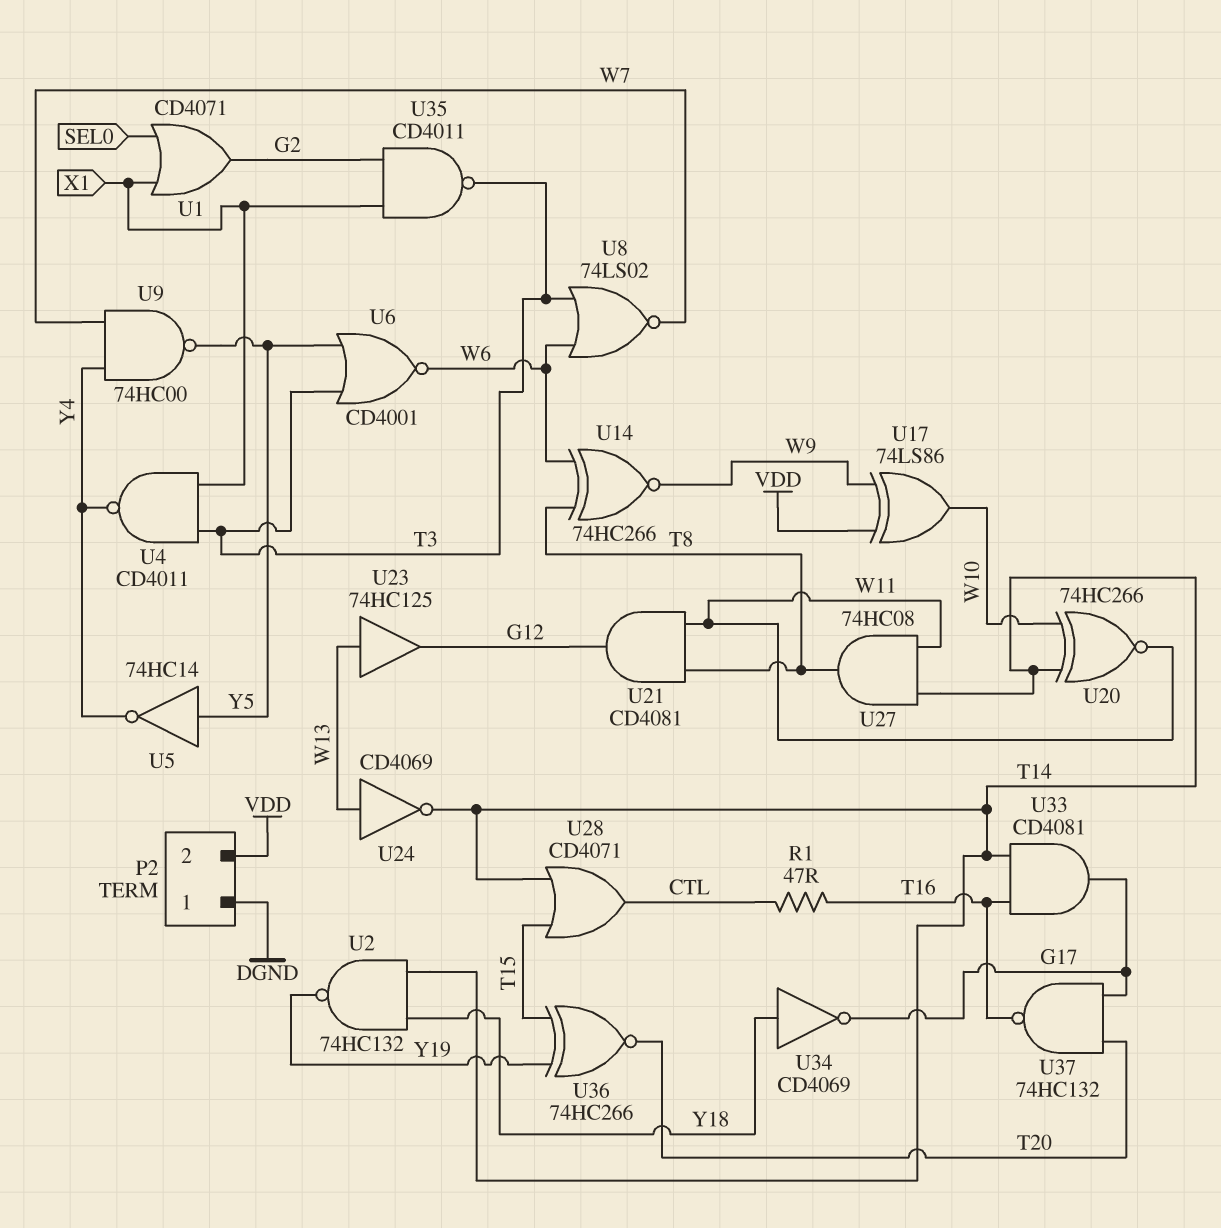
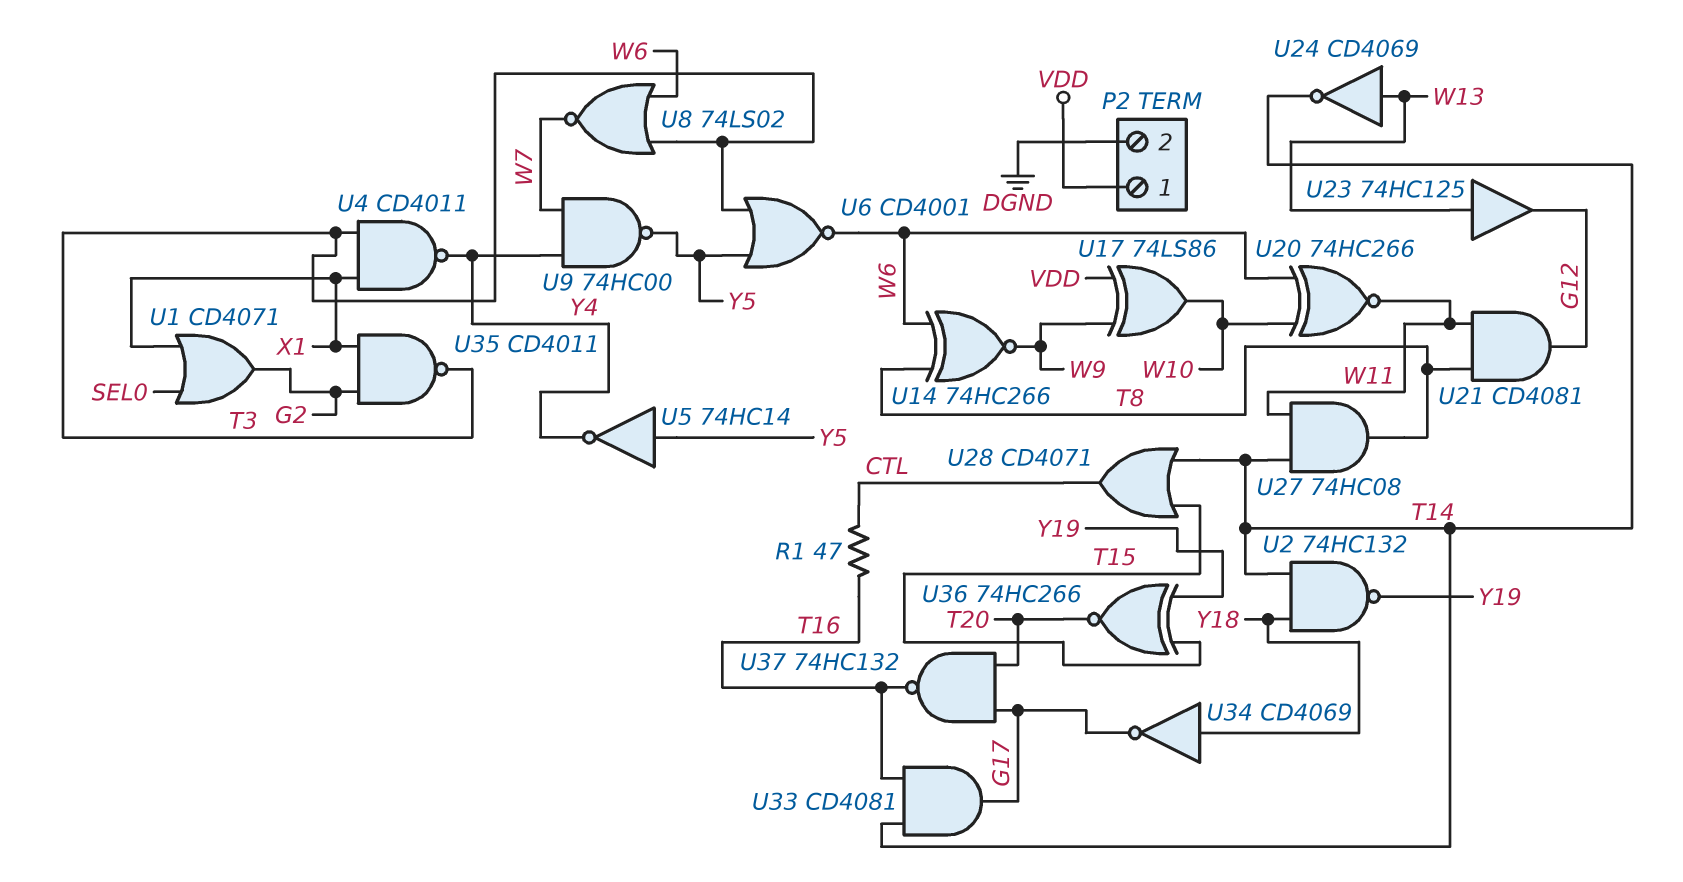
P2 pin 1: DGND -> VDD
P2 pin 2: VDD -> DGND
U20: XNOR 74HC266 (in T14, in W10, out W11) -> XNOR 74HC266 (in W6, in W10, out W11)

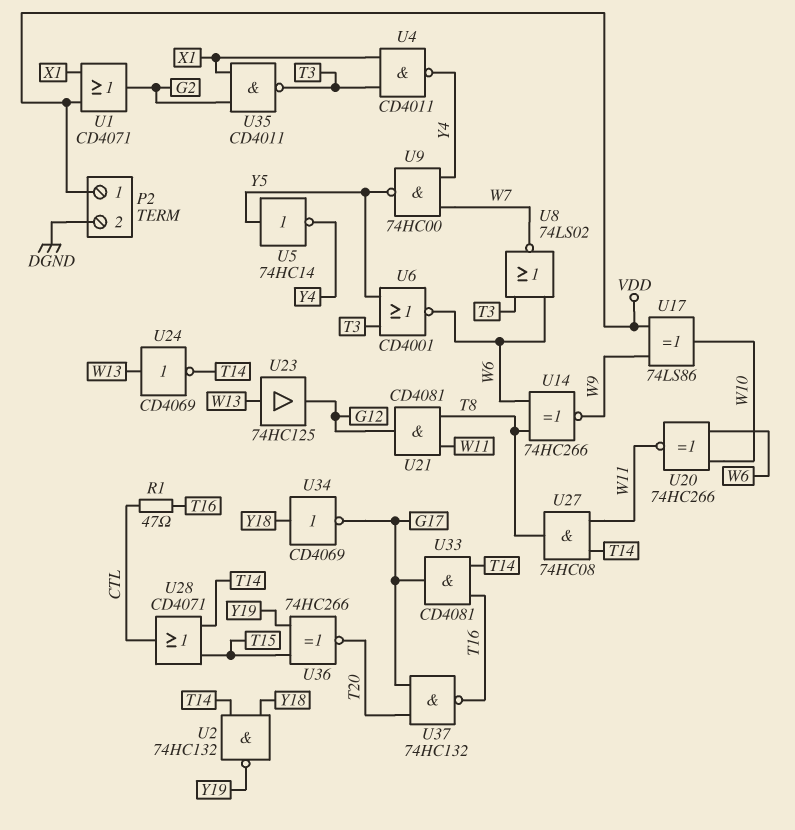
U1: OR CD4071 (in SEL0, in X1, out G2) -> OR CD4071 (in VDD, in X1, out G2)

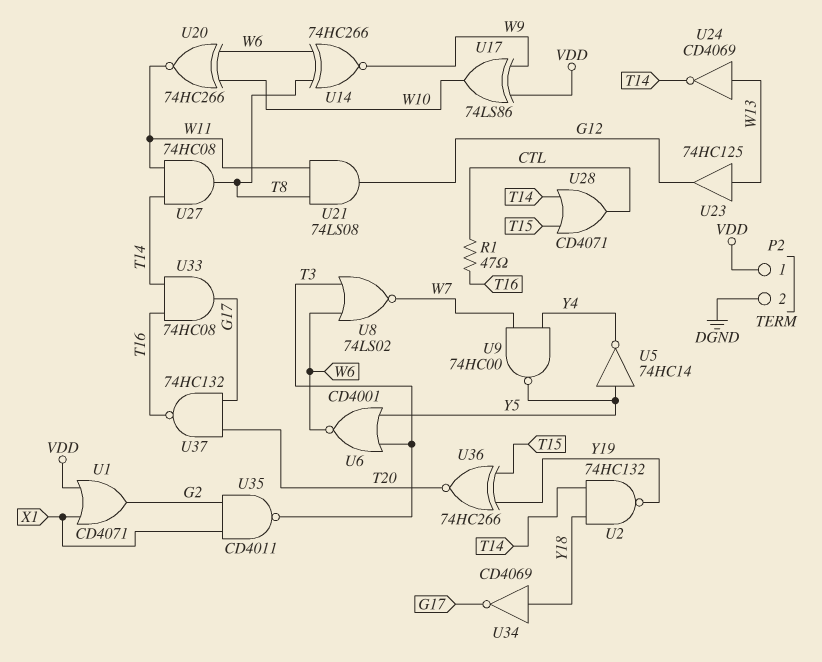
U4: NAND CD4011 (in T3, in X1, out Y4) -> none
U21: AND CD4081 (in T8, in W11, out G12) -> AND 74LS08 (in T8, in W11, out G12)
U33: AND CD4081 (in T14, in T16, out G17) -> AND 74HC08 (in T14, in T16, out G17)

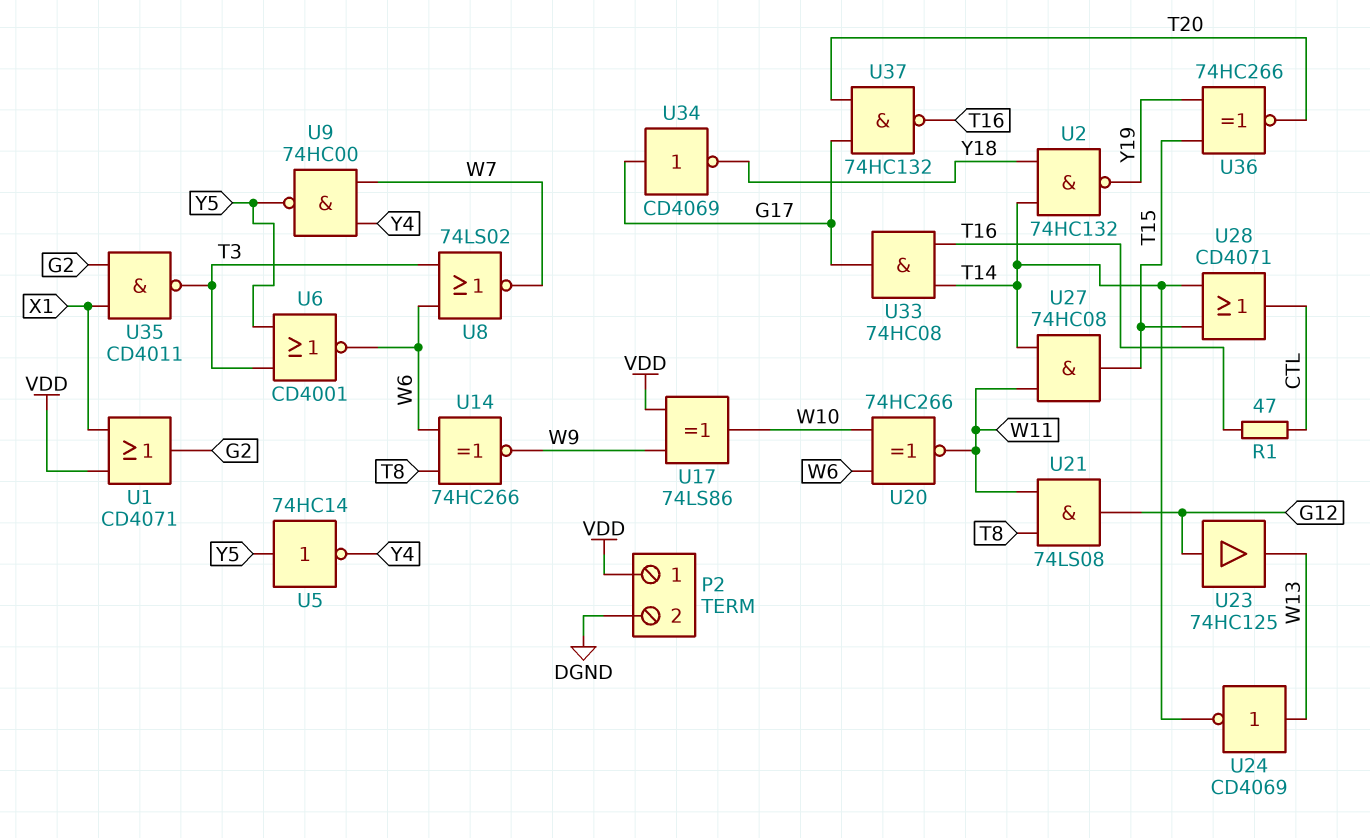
U23: buffer 74HC125 (in W13, out G12) -> buffer 74HC125 (in G12, out W13)
U27: AND 74HC08 (in T14, in W11, out T8) -> AND 74HC08 (in T14, in W11, out T15)
U34: NOT CD4069 (in Y18, out G17) -> NOT CD4069 (in G17, out Y18)

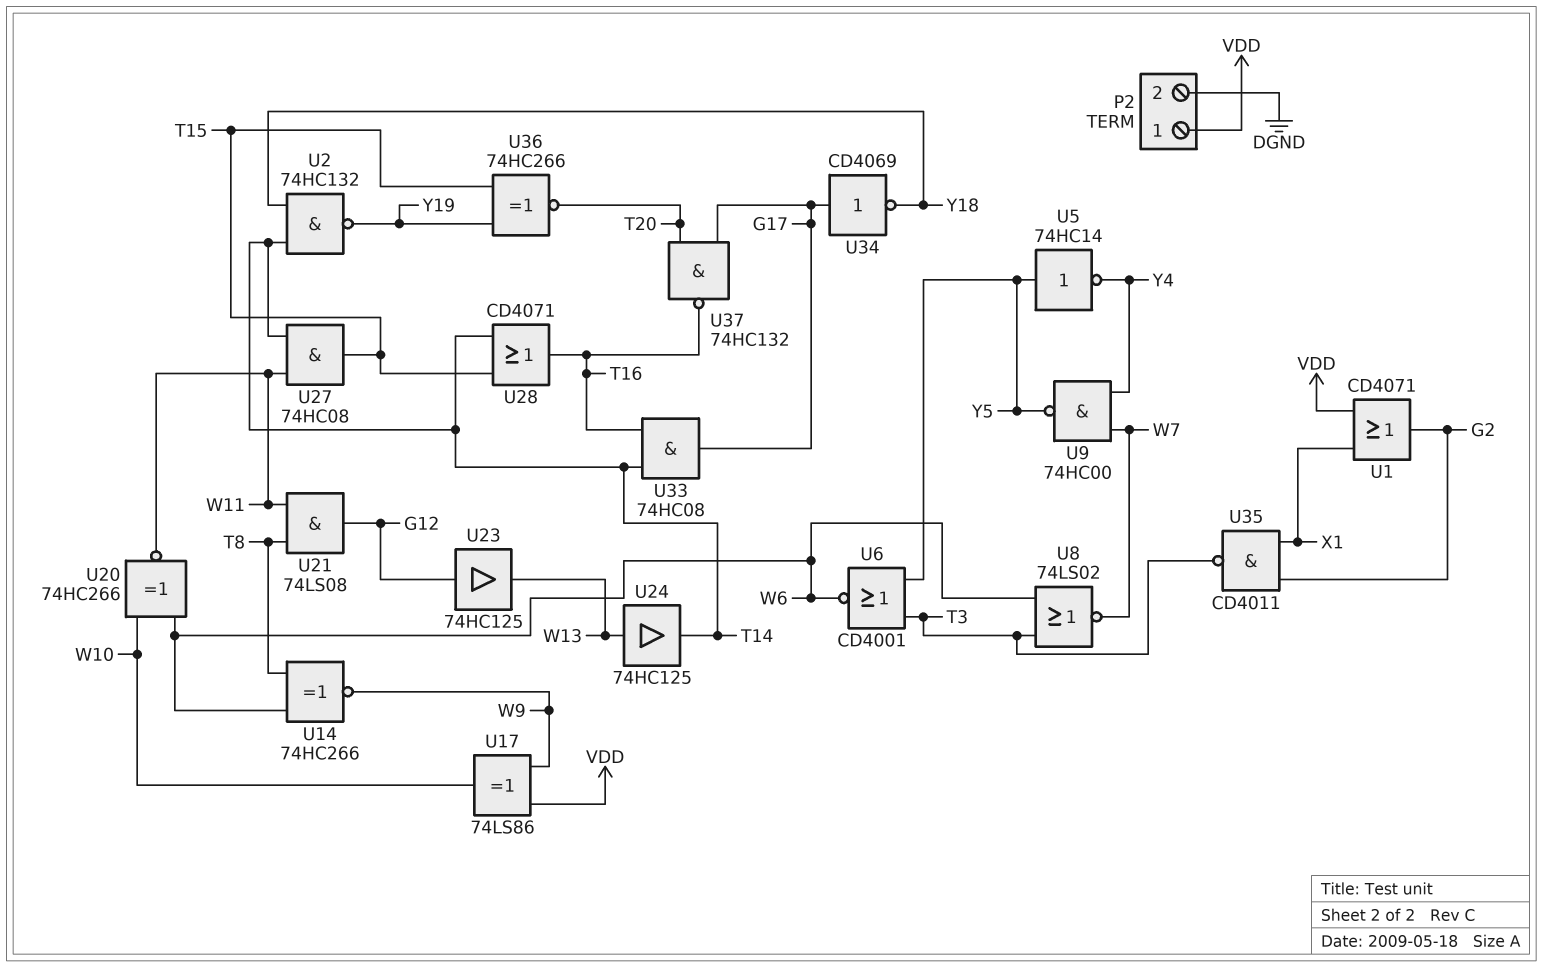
R1: 47 (CTL, T16) -> none
U24: NOT CD4069 (in W13, out T14) -> buffer 74HC125 (in W13, out T14)
U28: OR CD4071 (in T14, in T15, out CTL) -> OR CD4071 (in T14, in T15, out T16)

